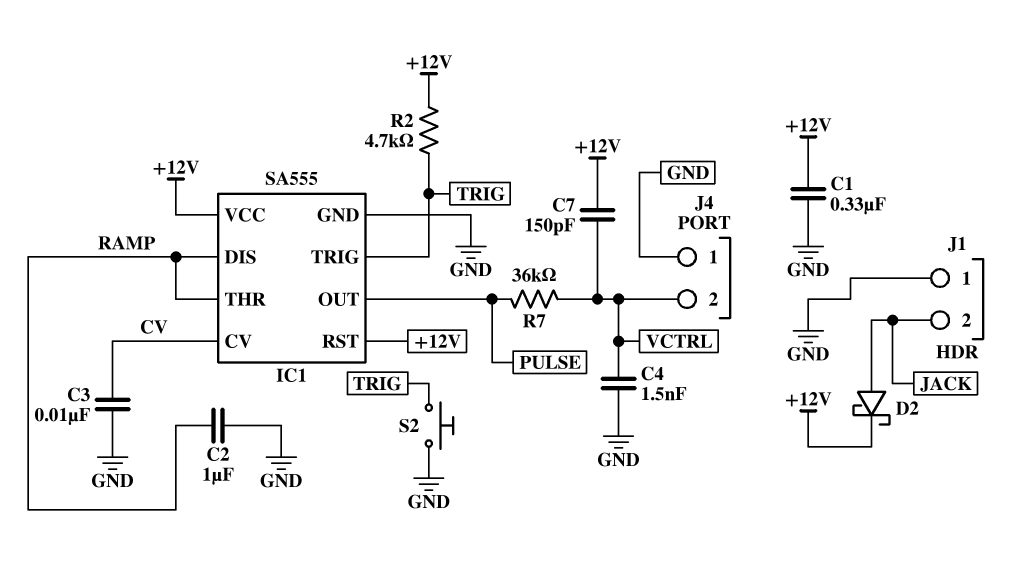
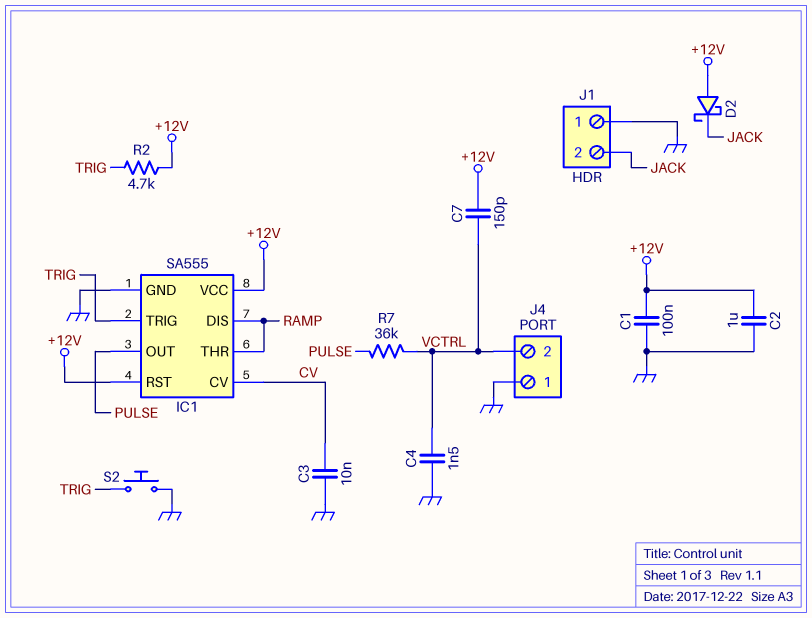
C1: 330nF (+12V, GND) -> 100nF (+12V, GND)
C2: 1uF (GND, RAMP) -> 1uF (+12V, GND)
D2: schottky (A JACK, K +12V) -> schottky (A +12V, K JACK)

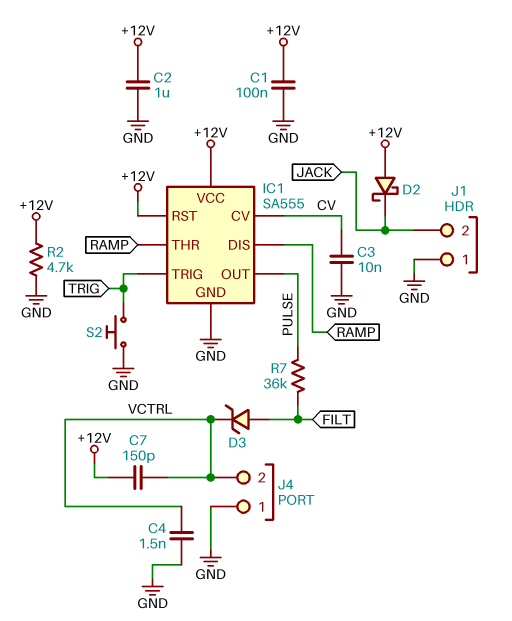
D3: none -> zener (A FILT, K VCTRL)
R2: 4.7k (+12V, TRIG) -> 4.7k (+12V, GND)
R7: 36k (PULSE, VCTRL) -> 36k (FILT, PULSE)

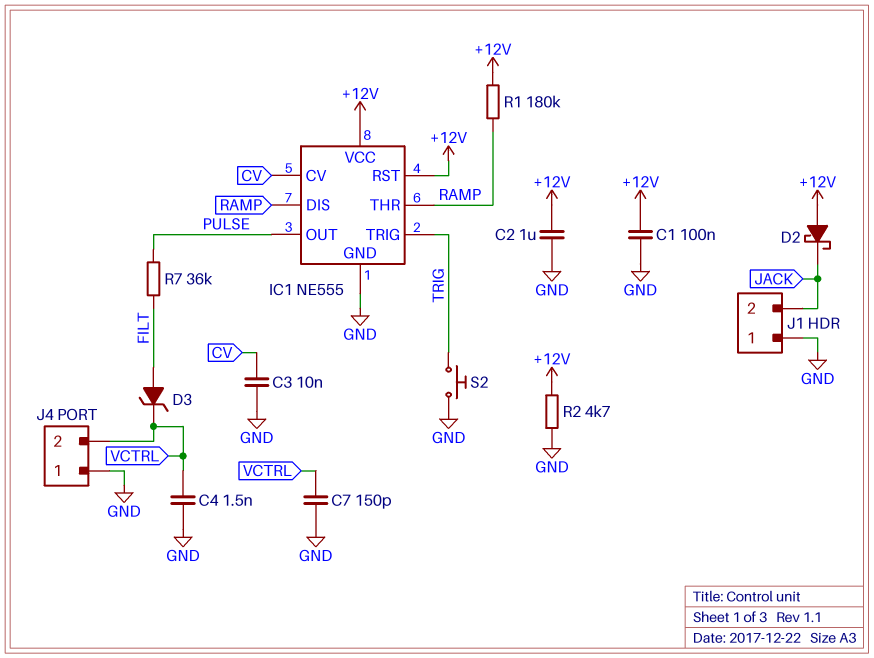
C7: 150pF (+12V, VCTRL) -> 150pF (GND, VCTRL)
IC1: SA555 -> NE555
R1: none -> 180k (+12V, RAMP)

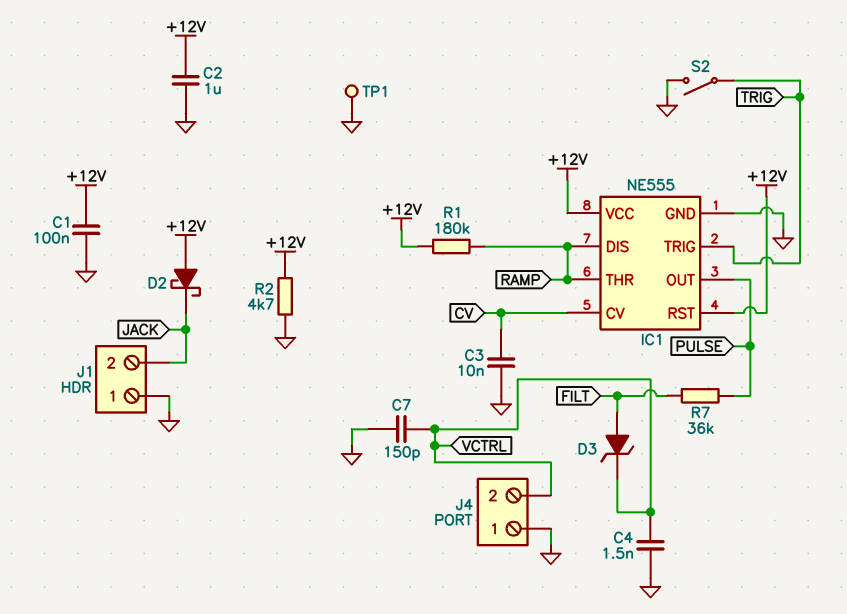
S2: button (GND, TRIG) -> switch (GND, TRIG)
TP1: none -> test point (GND)

